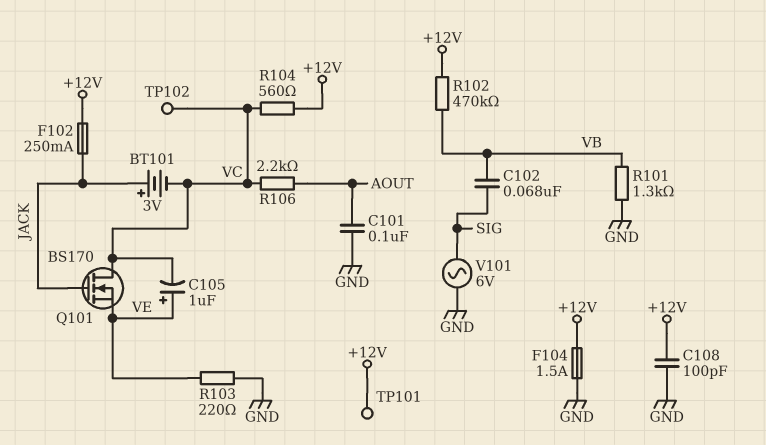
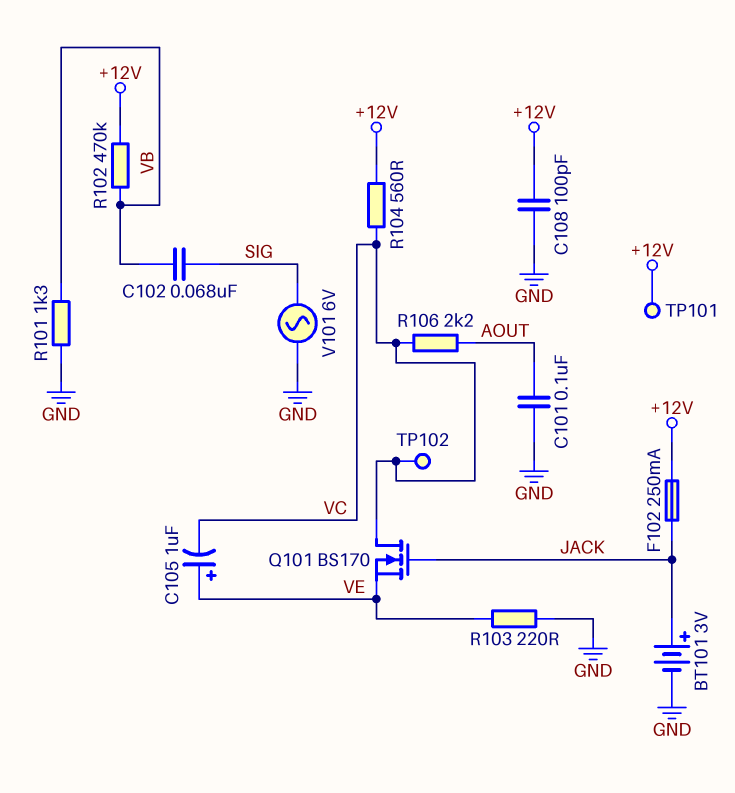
BT101: 3V (plus JACK, minus VC) -> 3V (plus JACK, minus GND)
F104: 1.5A (+12V, GND) -> none

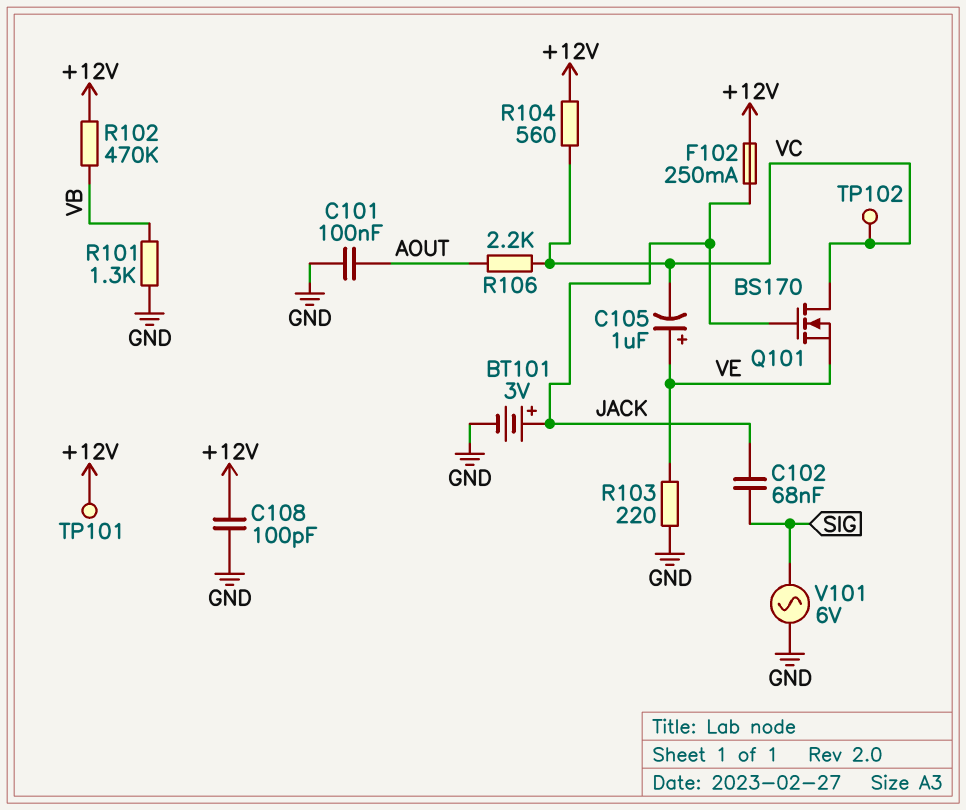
C102: 68nF (SIG, VB) -> 68nF (JACK, SIG)

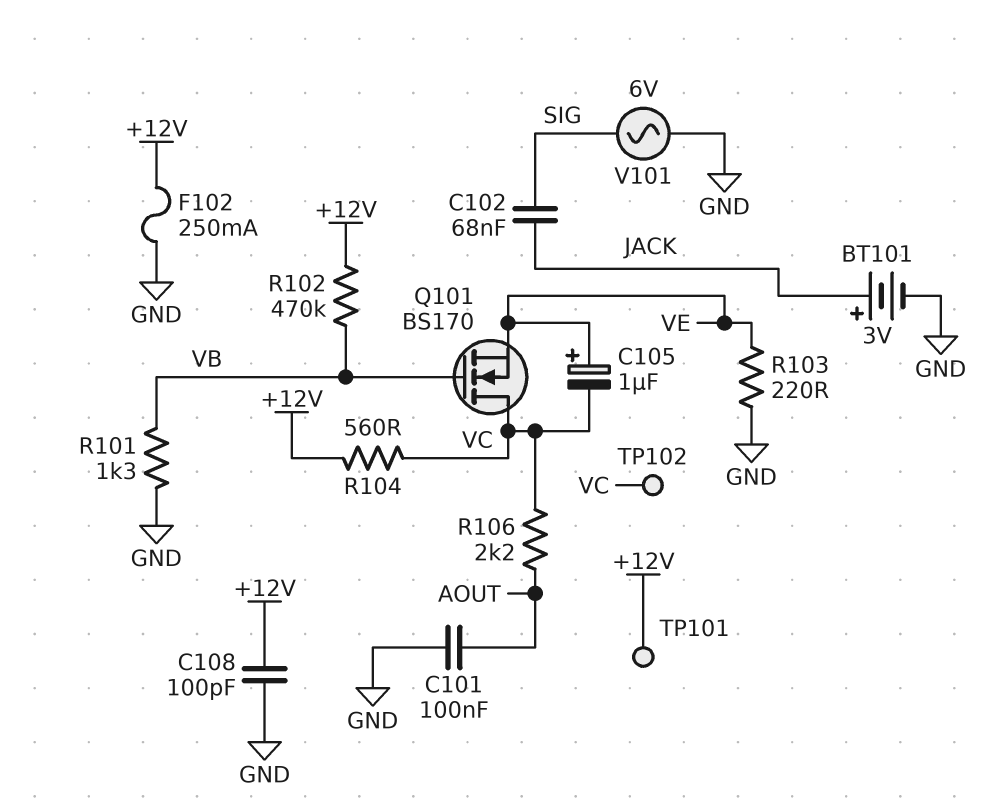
F102: 250mA (+12V, JACK) -> 250mA (+12V, GND)
Q101: NMOS BS170 (G JACK, D VC, S VE) -> NMOS BS170 (G VB, D VC, S VE)

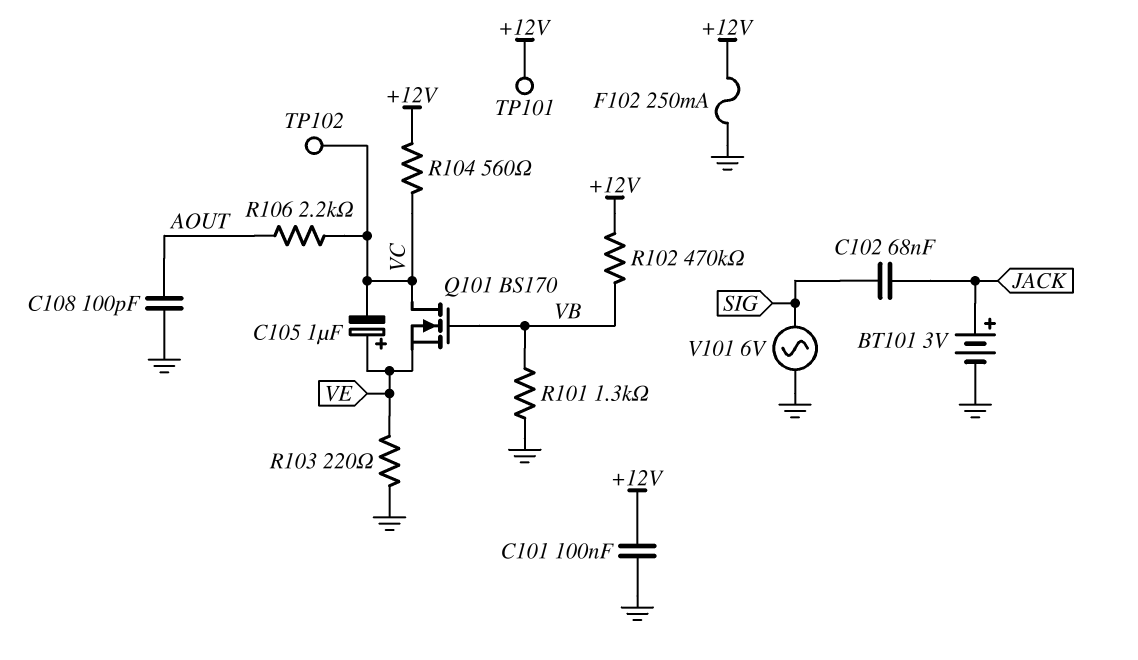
C101: 100nF (AOUT, GND) -> 100nF (+12V, GND)
C108: 100pF (+12V, GND) -> 100pF (AOUT, GND)

